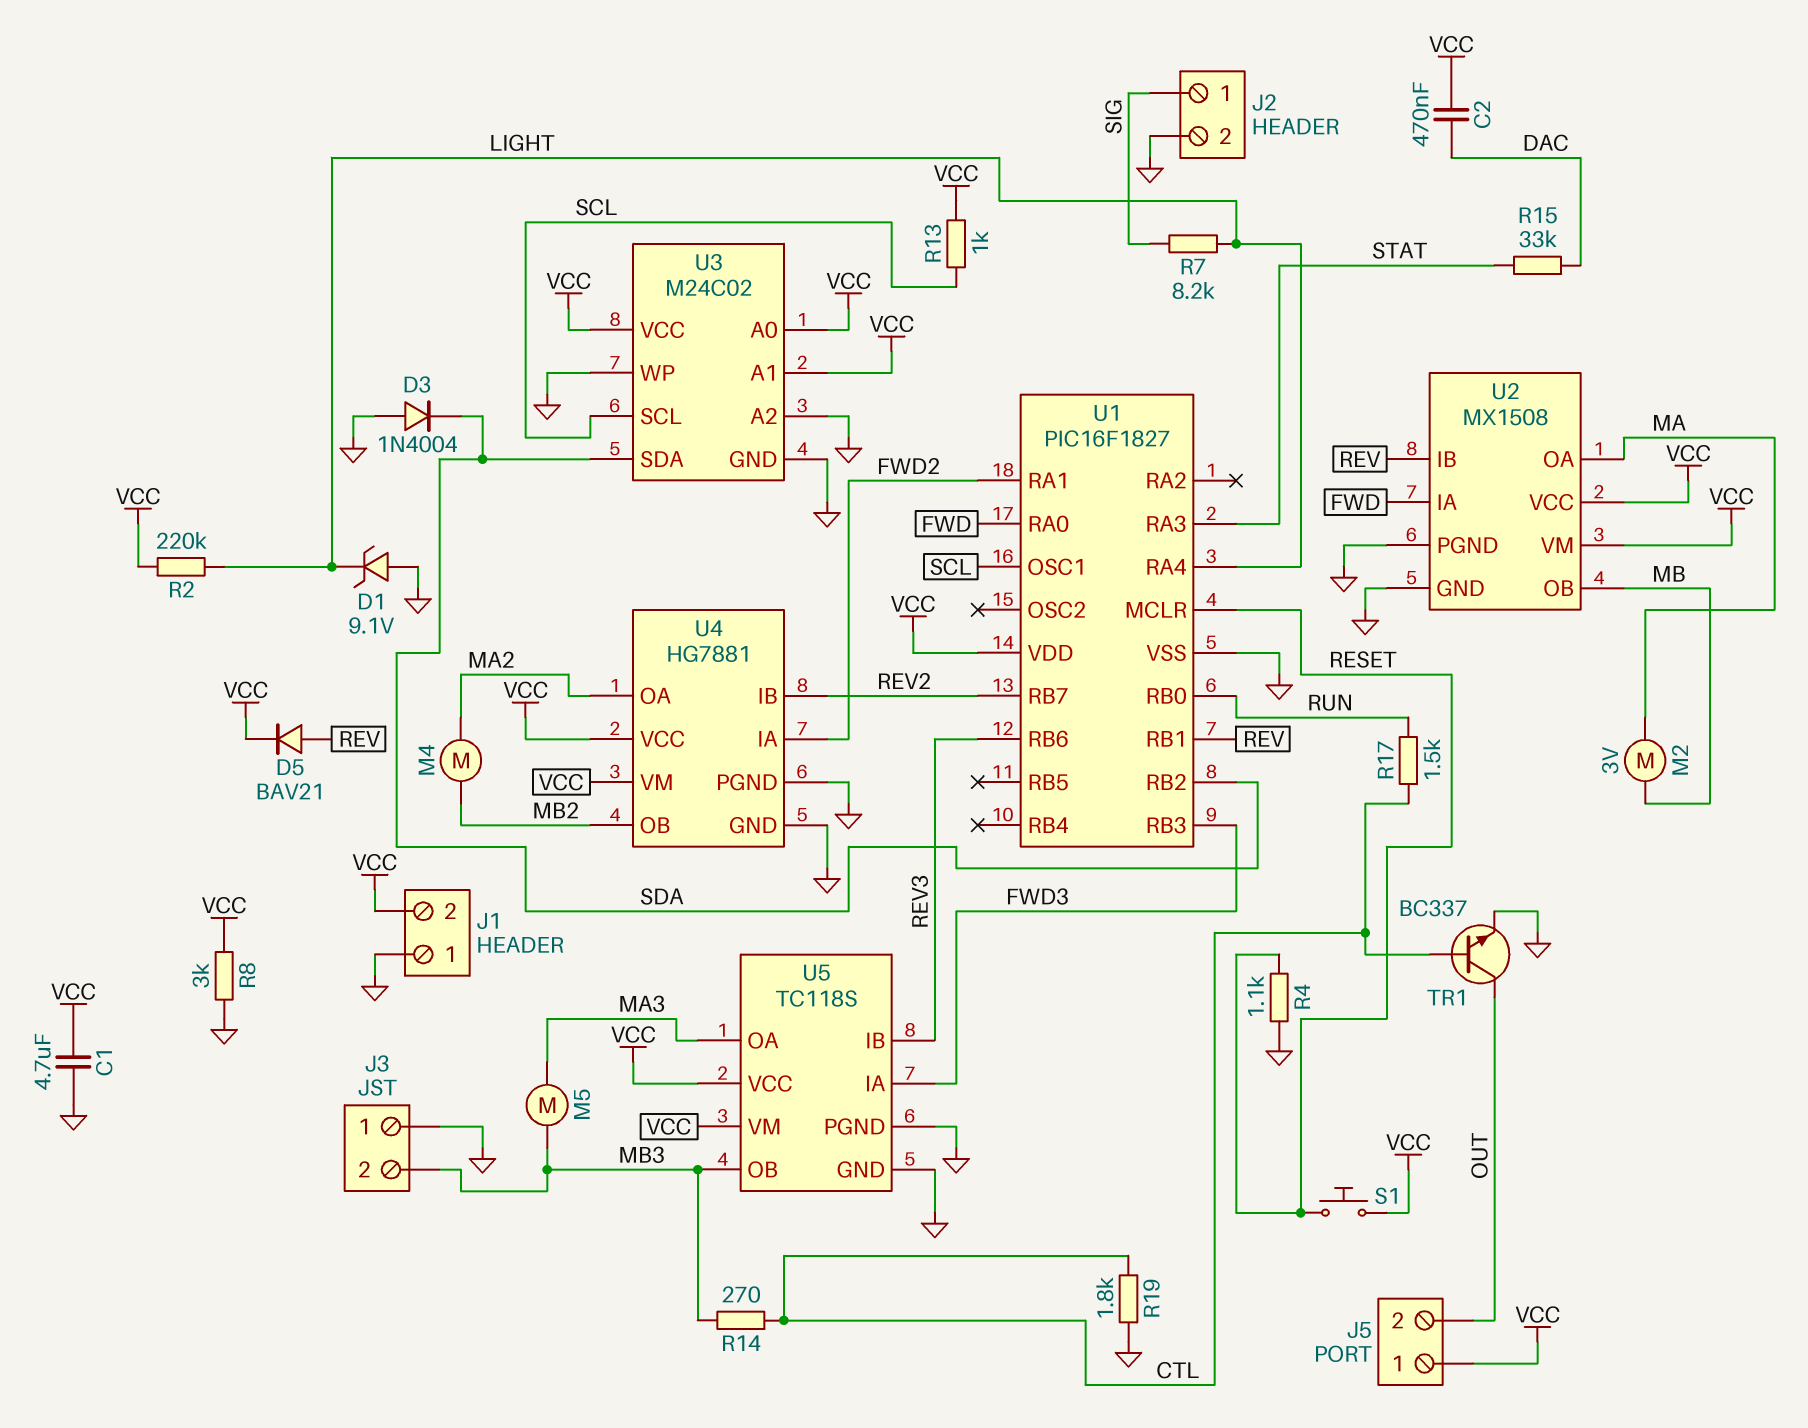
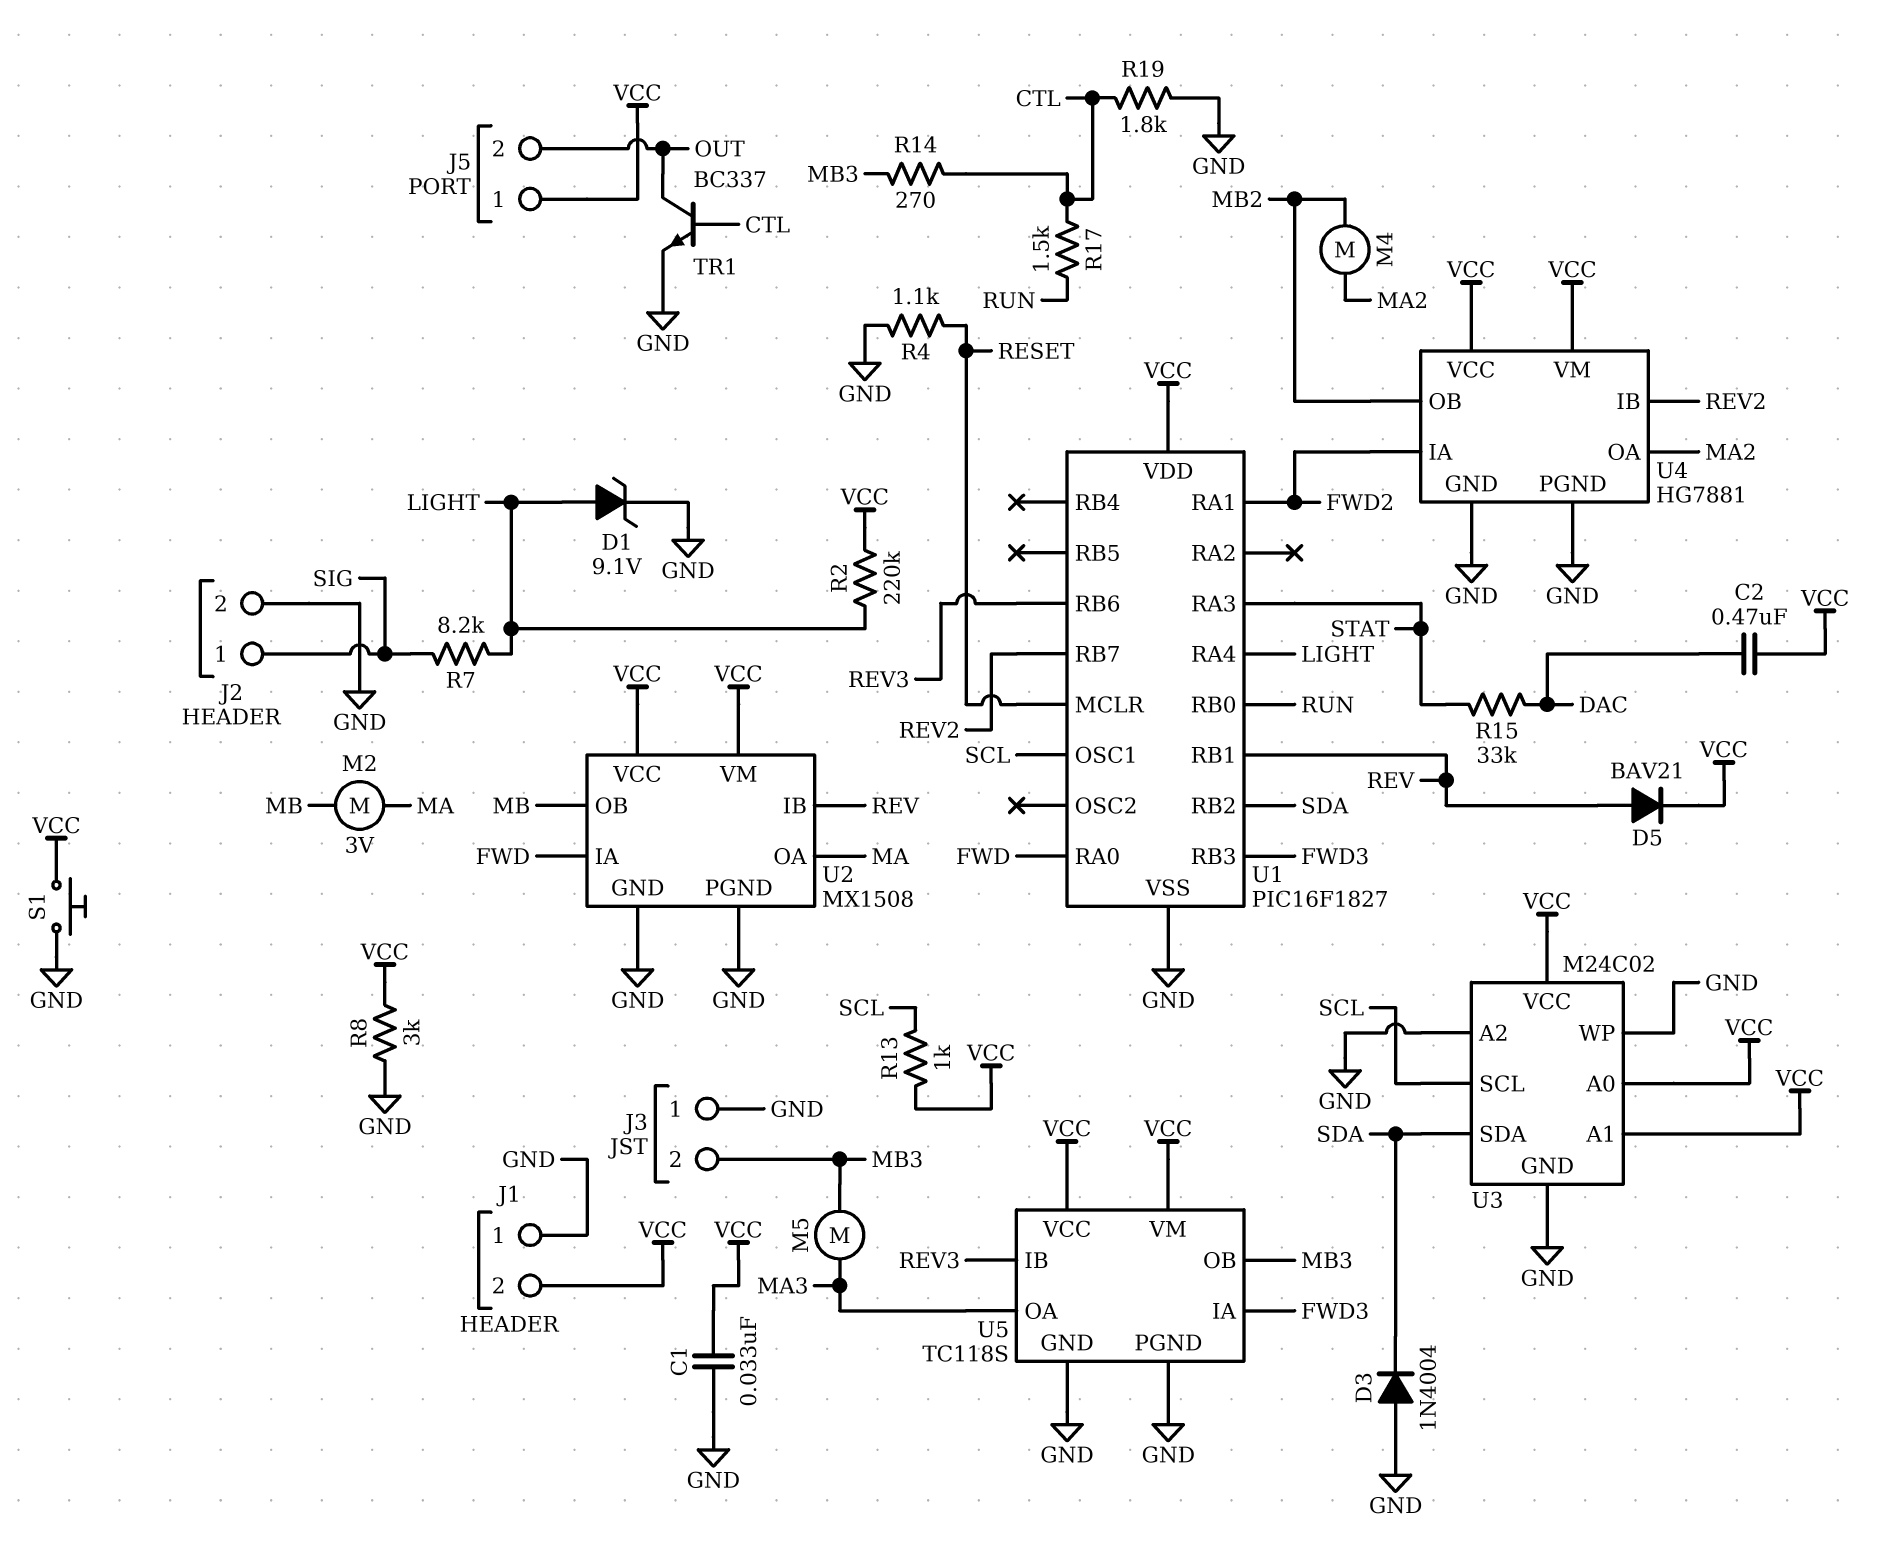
C1: 4.7uF (GND, VCC) -> 33nF (GND, VCC)
D1: zener 9.1V (A GND, K LIGHT) -> zener 9.1V (A LIGHT, K GND)
S1: button (RESET, VCC) -> button (GND, VCC)

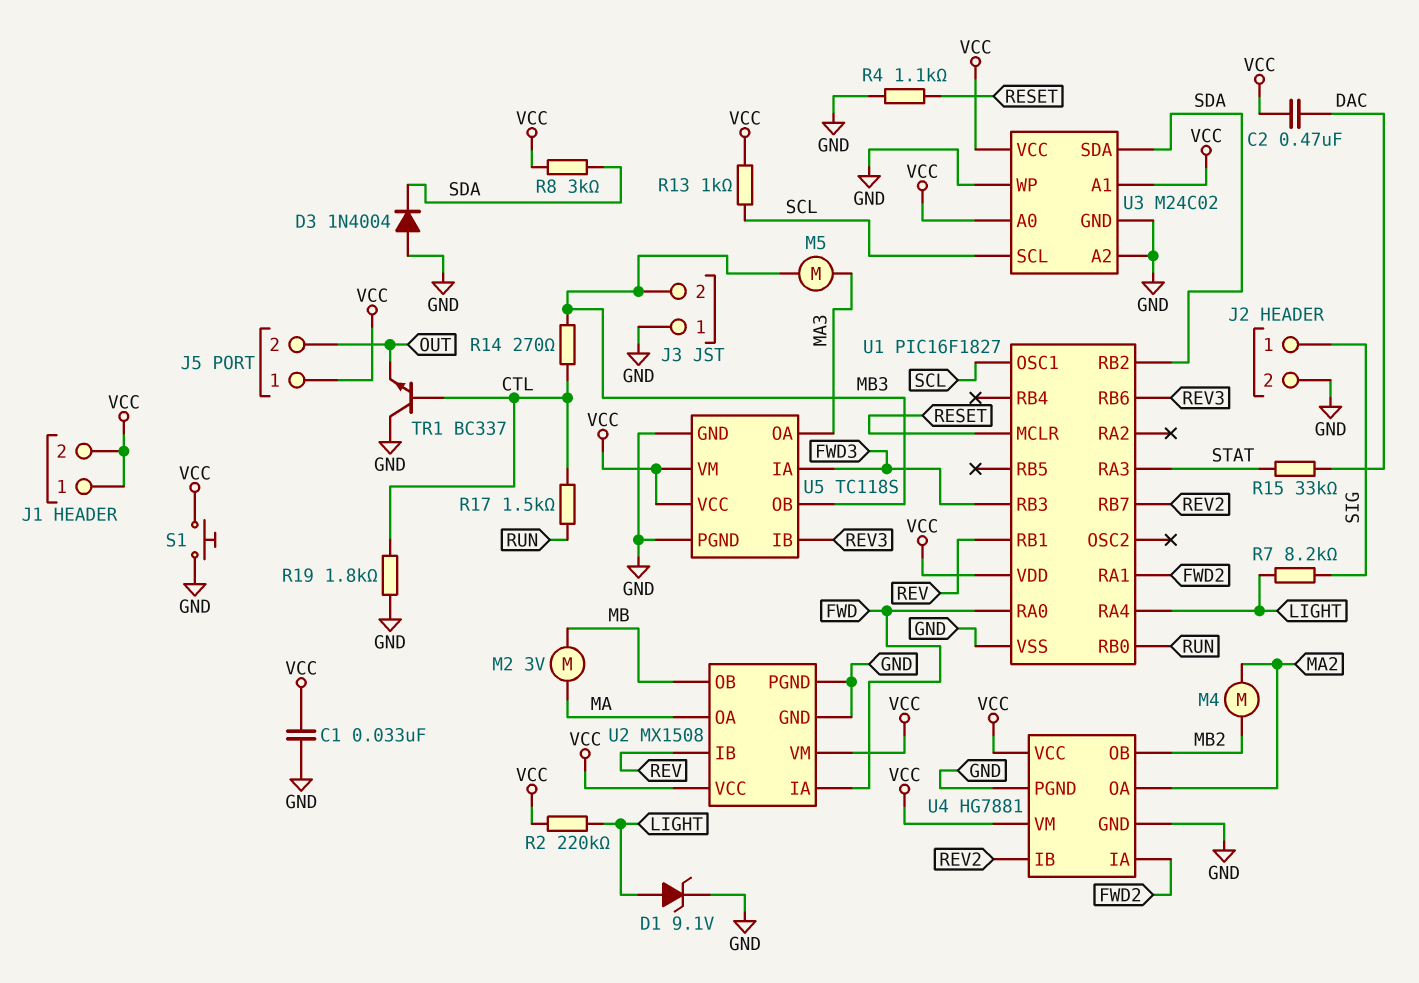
D5: diode BAV21 (A REV, K VCC) -> none
J1 pin 1: GND -> VCC
R8: 3k (GND, VCC) -> 3k (SDA, VCC)
TR1: NPN BC337 (B CTL, C OUT, E GND) -> NPN BC337 (B CTL, C GND, E OUT)

